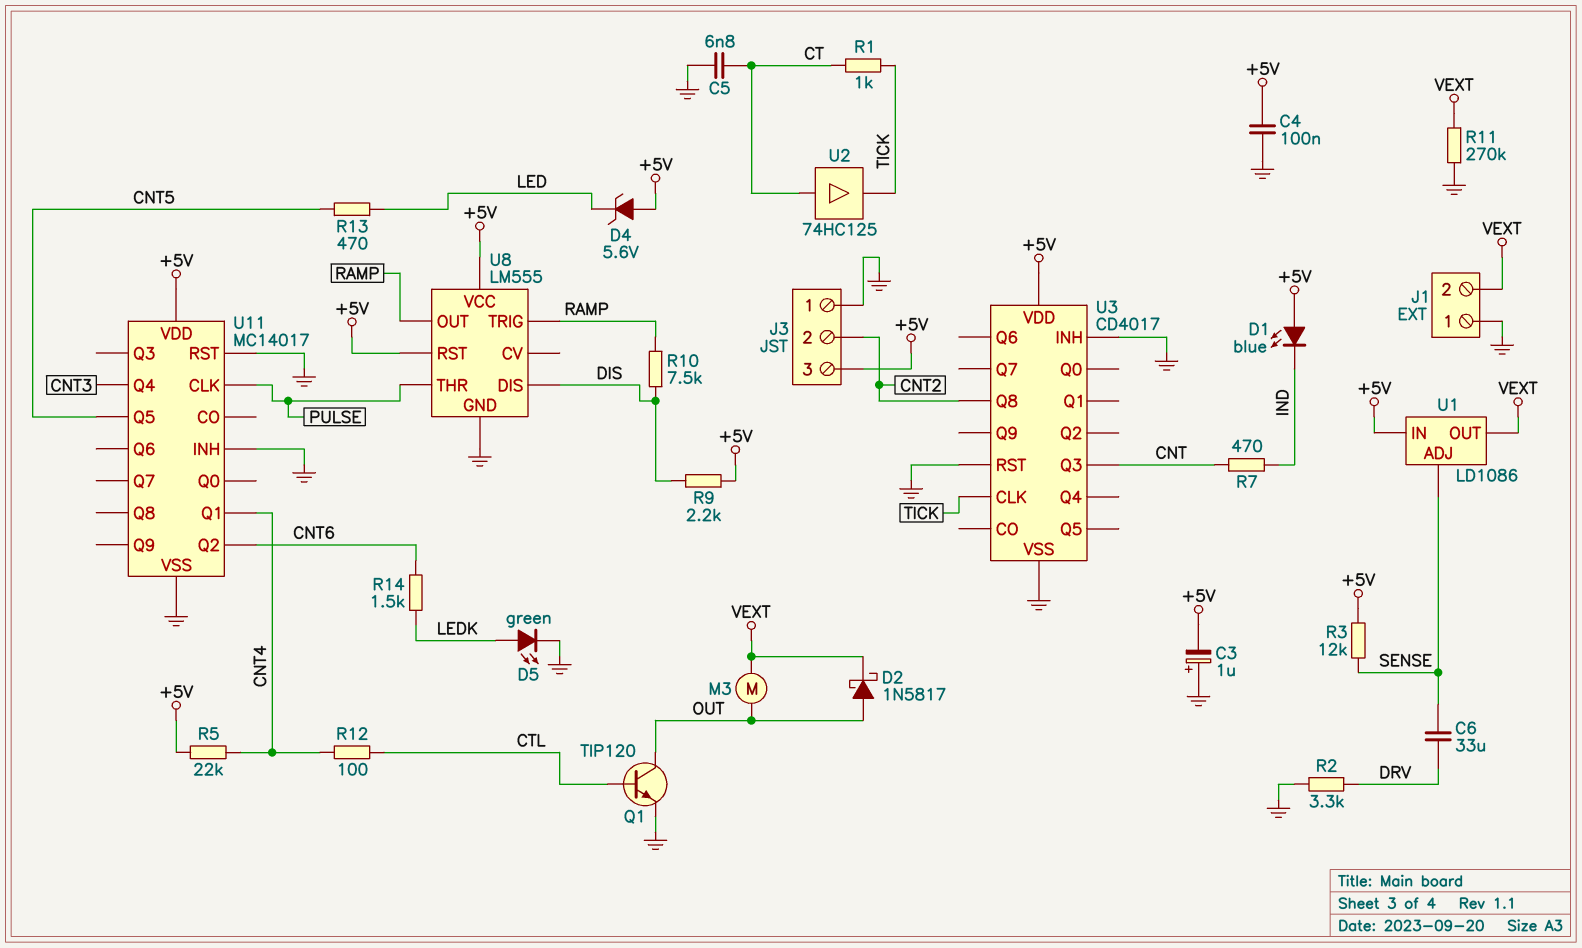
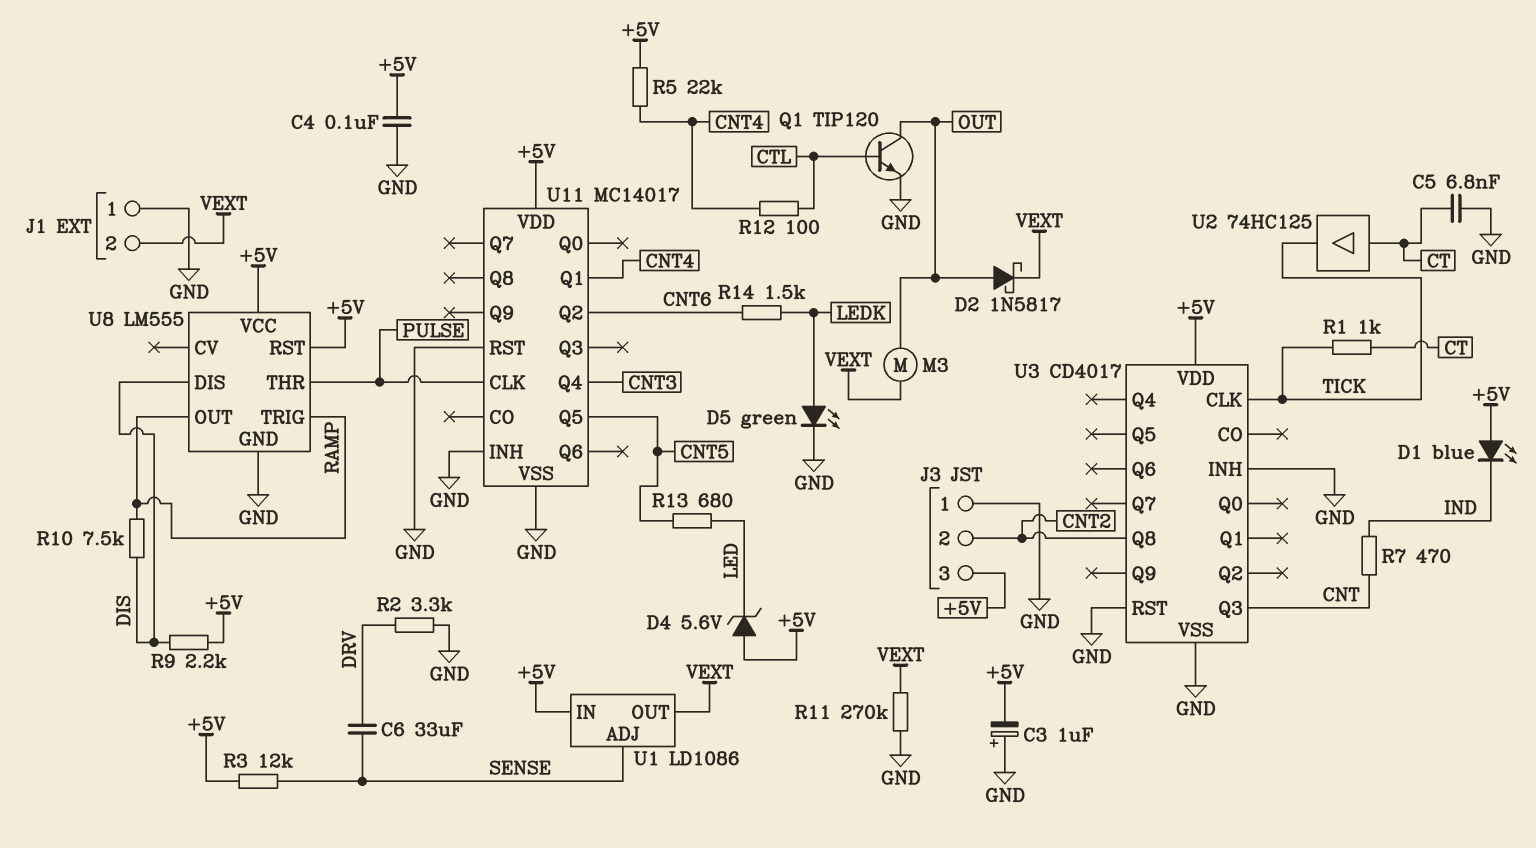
R13: 470 (CNT5, LED) -> 680 (CNT5, LED)

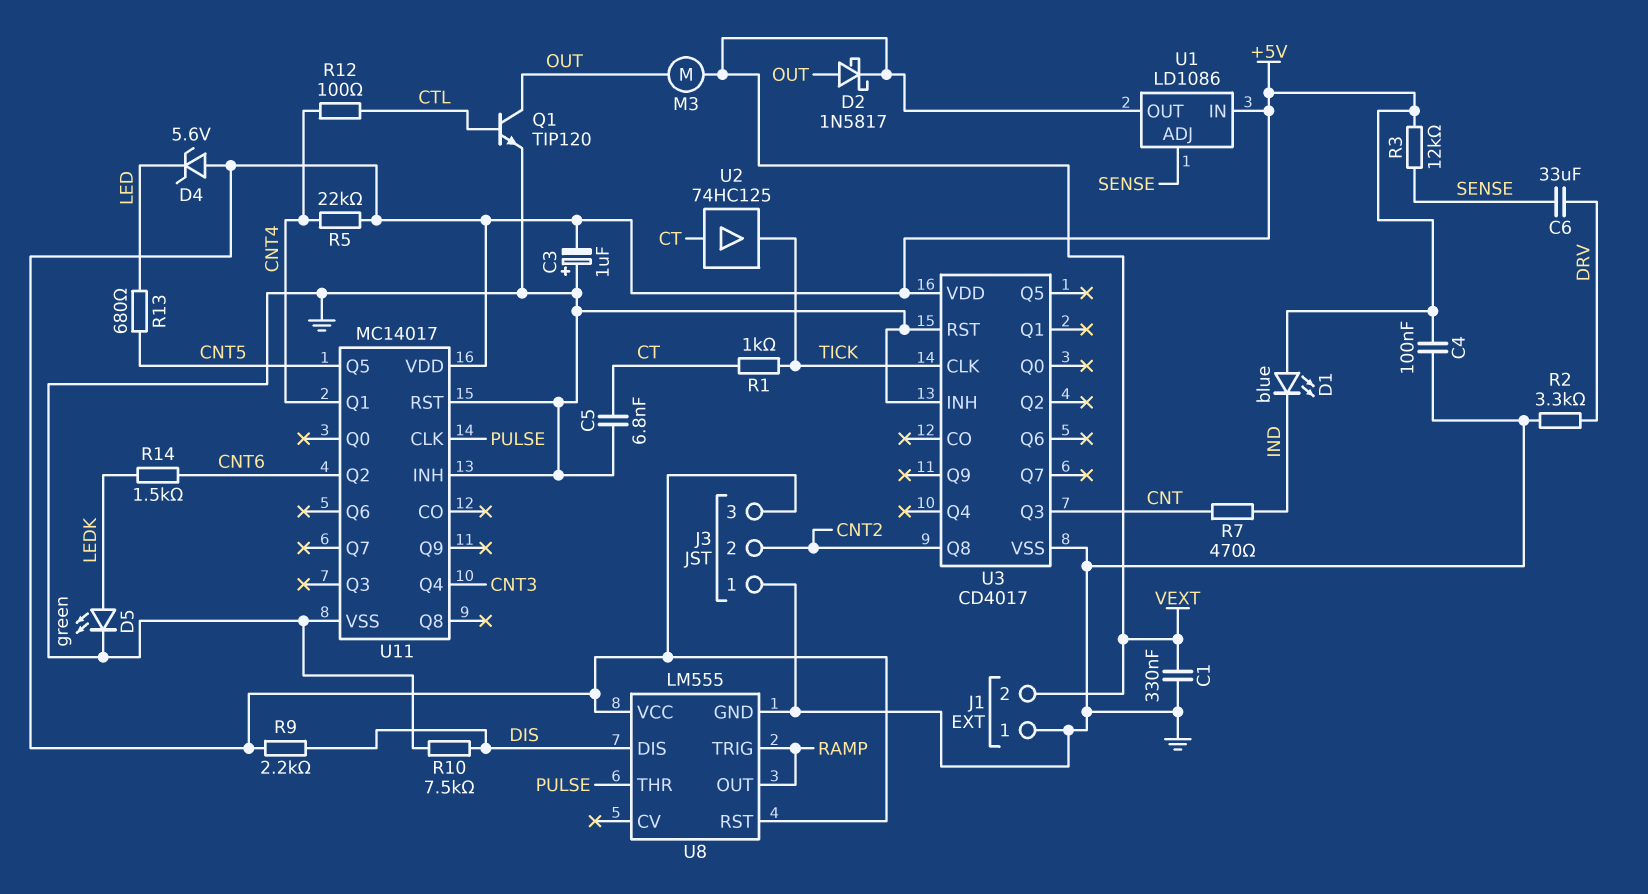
C1: none -> 330nF (GND, VEXT)
R10: 7.5k (DIS, RAMP) -> 7.5k (DIS, GND)
R11: 270k (GND, VEXT) -> none

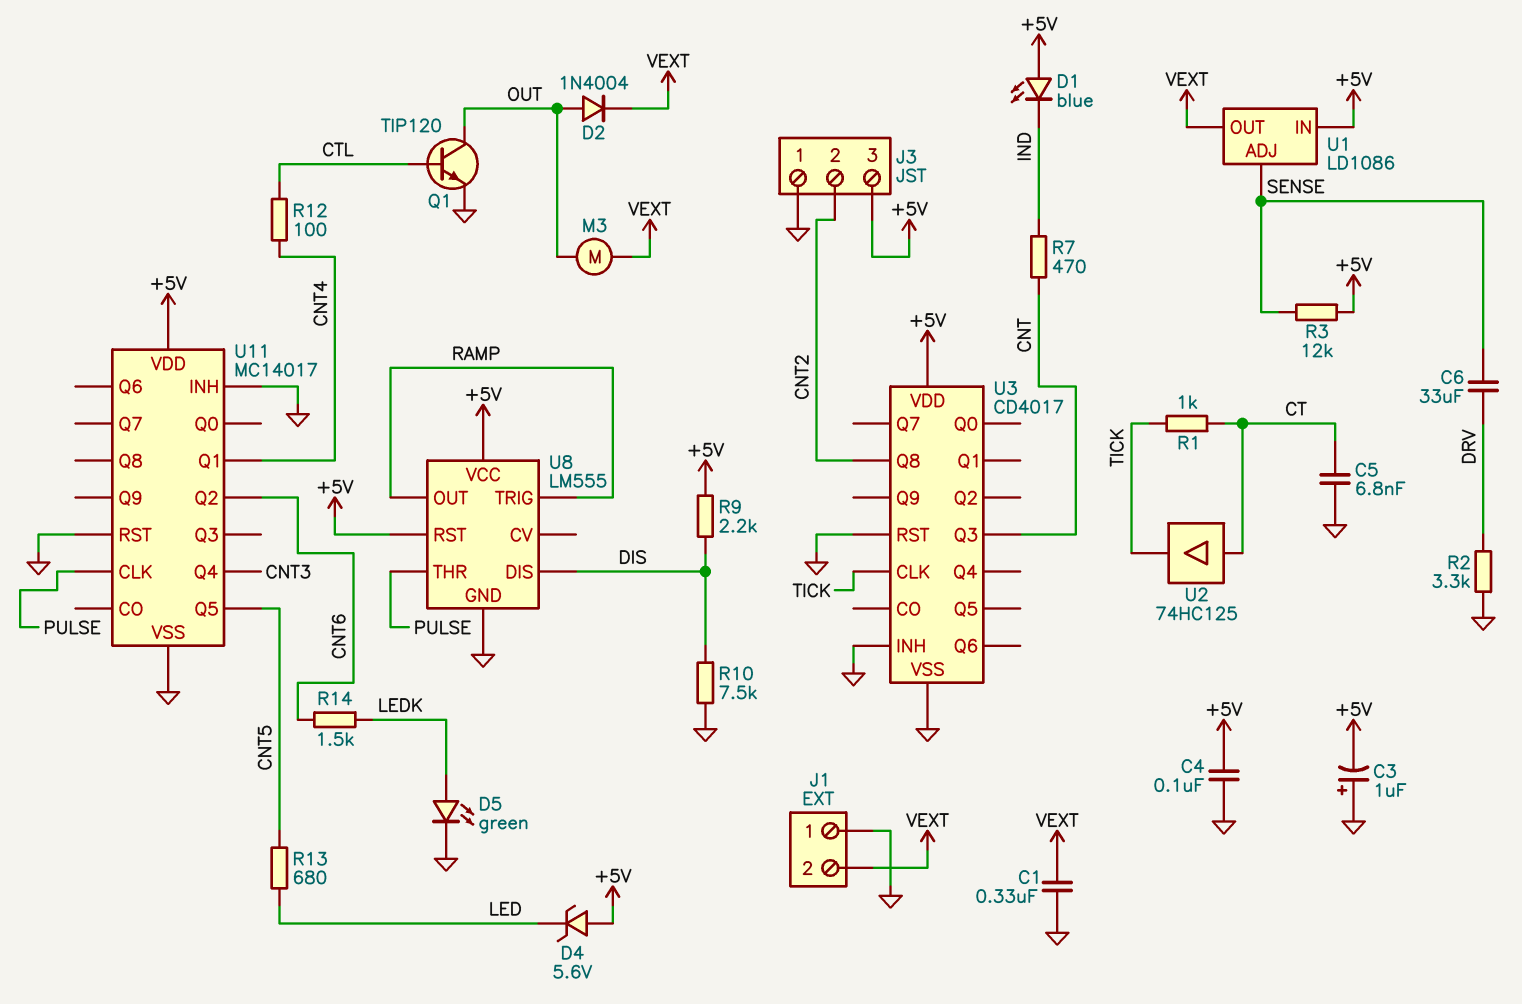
D2: schottky 1N5817 (A OUT, K VEXT) -> diode 1N4004 (A OUT, K VEXT)
R5: 22k (+5V, CNT4) -> none

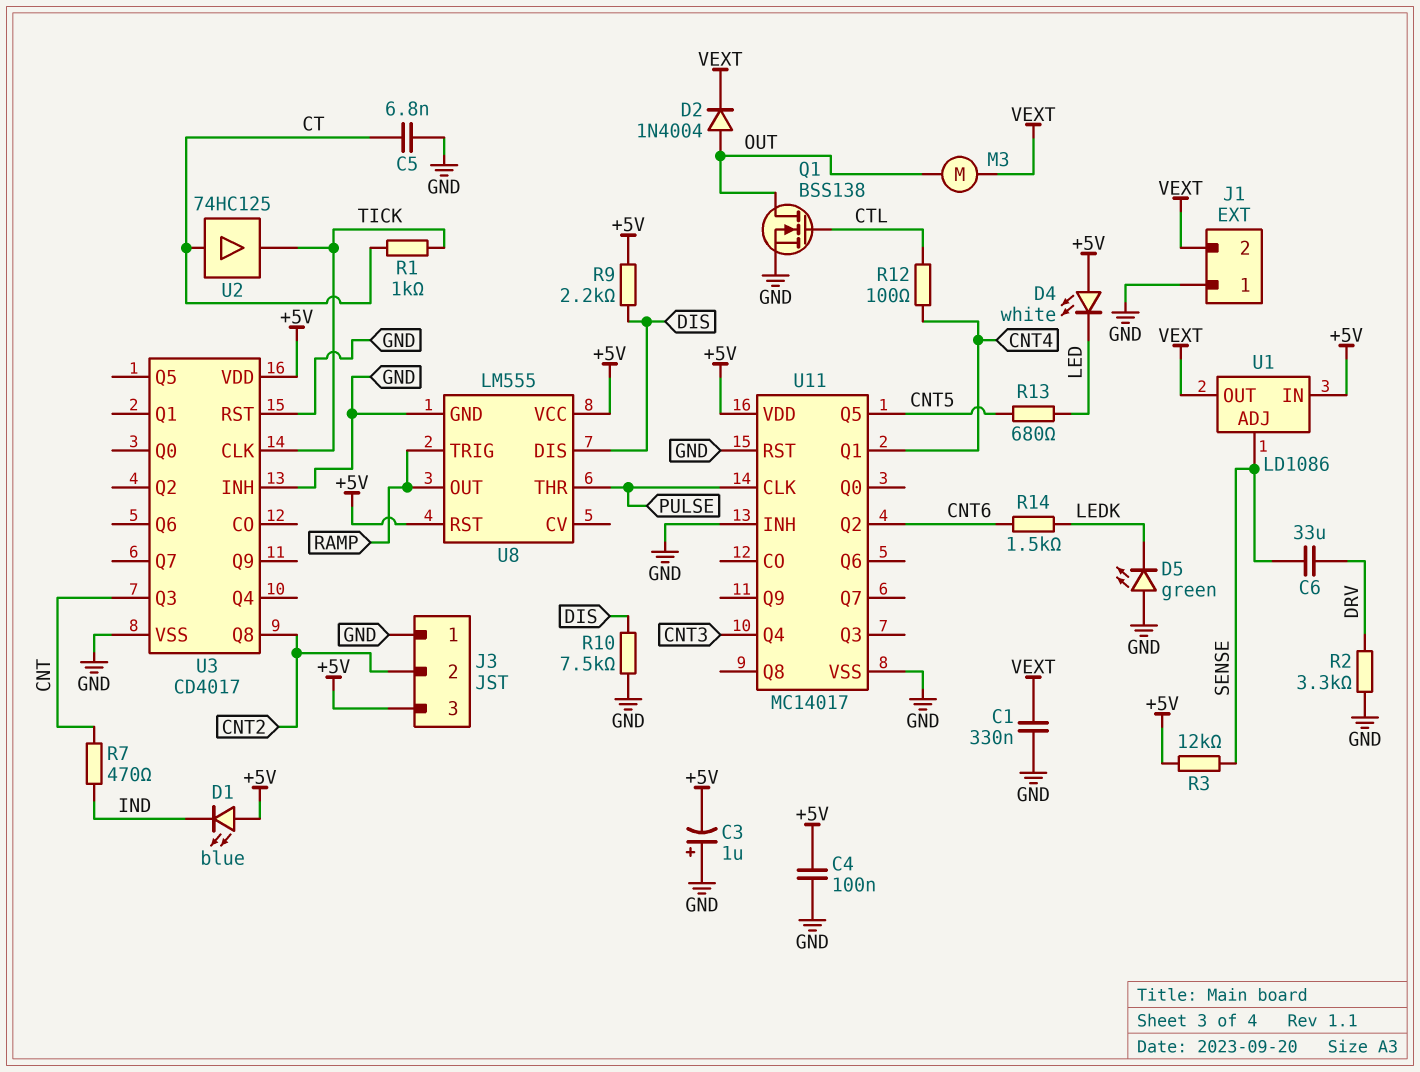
D4: zener 5.6V (A +5V, K LED) -> LED white (A +5V, K LED)
D5: LED green (A LEDK, K GND) -> LED green (A GND, K LEDK)
Q1: NPN TIP120 (B CTL, C OUT, E GND) -> NMOS BSS138 (G CTL, D OUT, S GND)

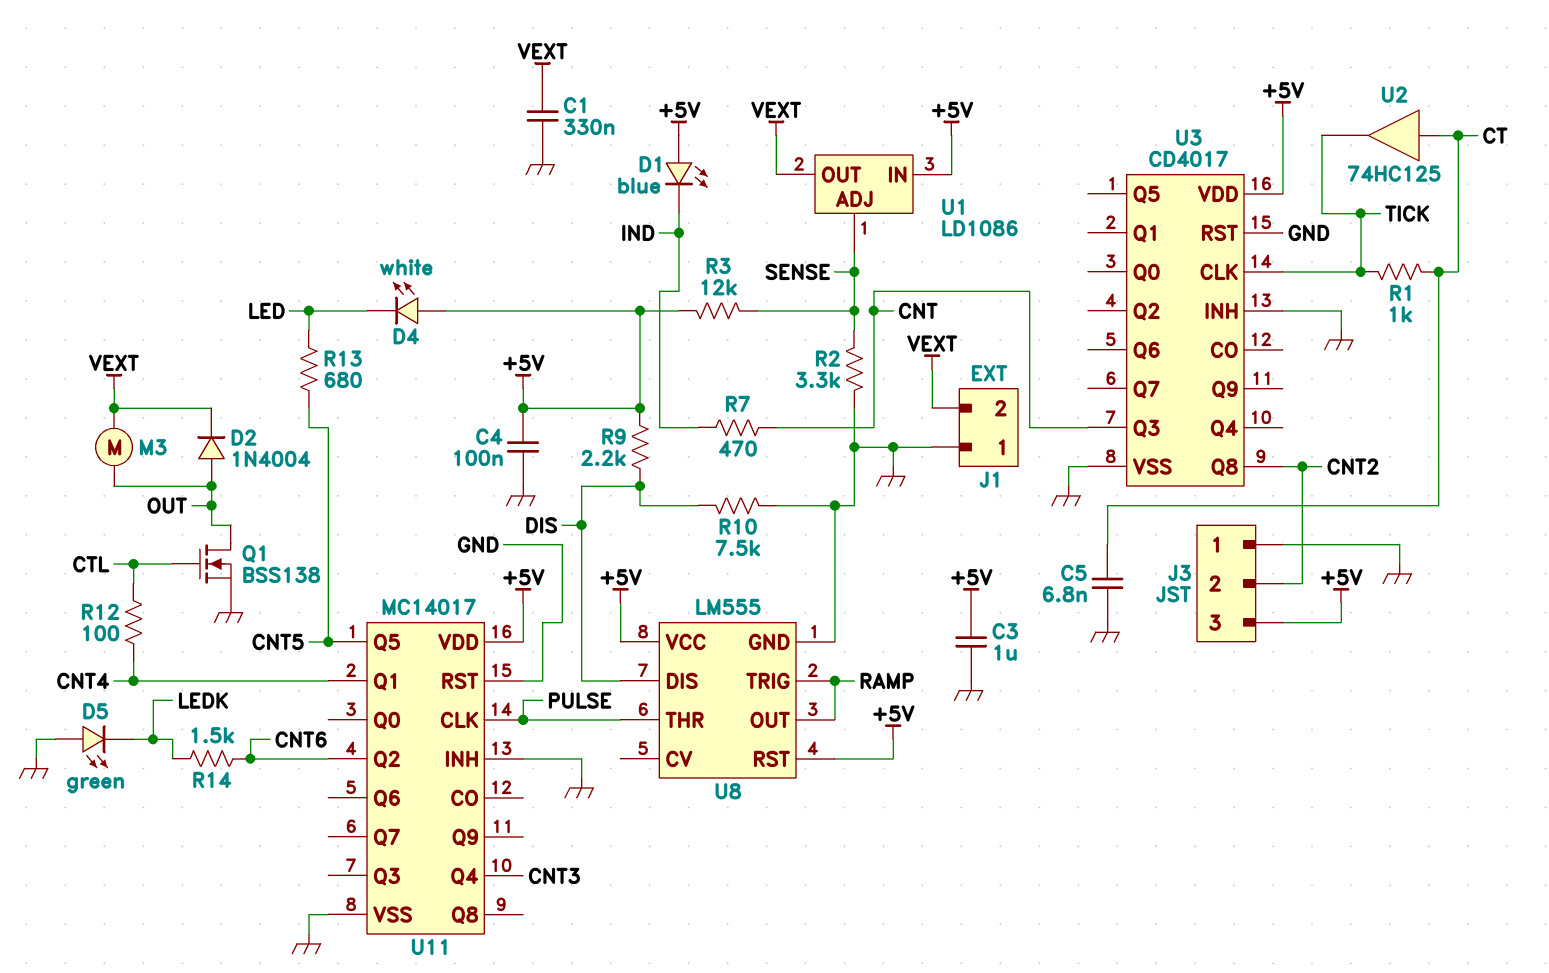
C3: 1uF (plus GND, minus +5V) -> 1uF (+5V, GND)
C6: 33uF (DRV, SENSE) -> none
R2: 3.3k (DRV, GND) -> 3.3k (GND, SENSE)

